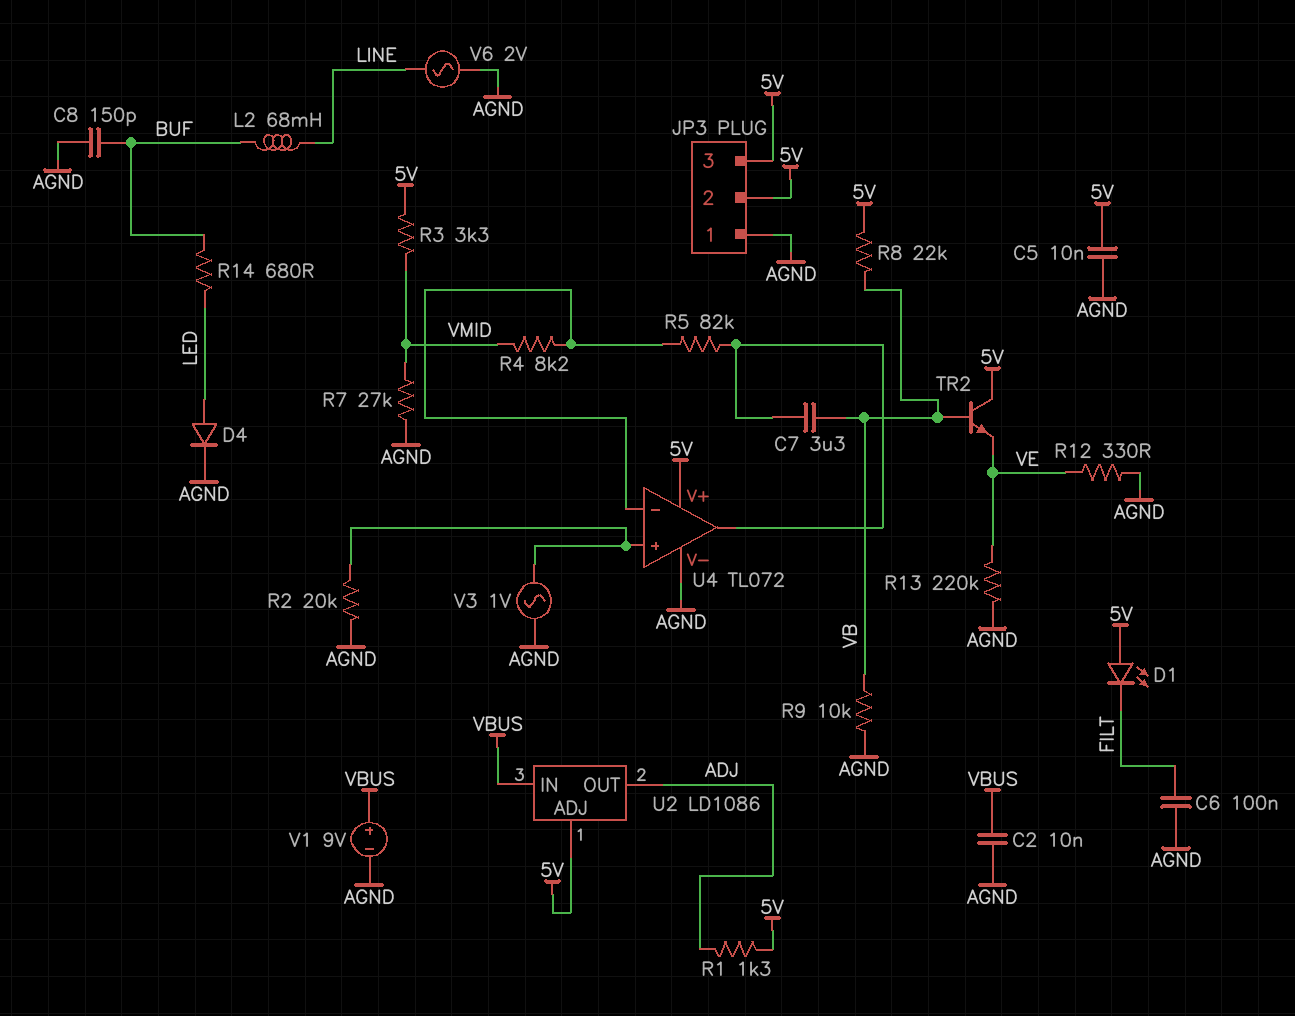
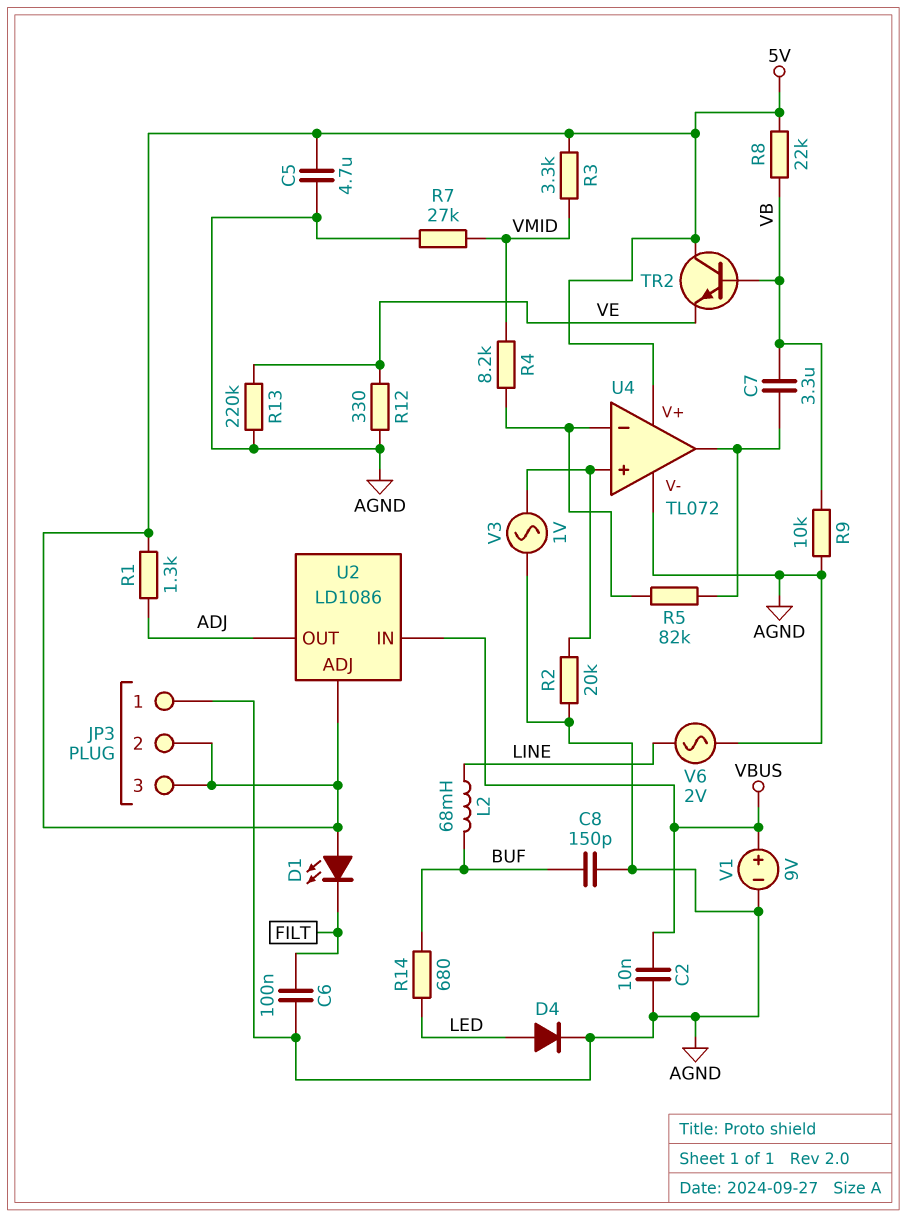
C5: 10nF (5V, AGND) -> 4.7uF (5V, AGND)

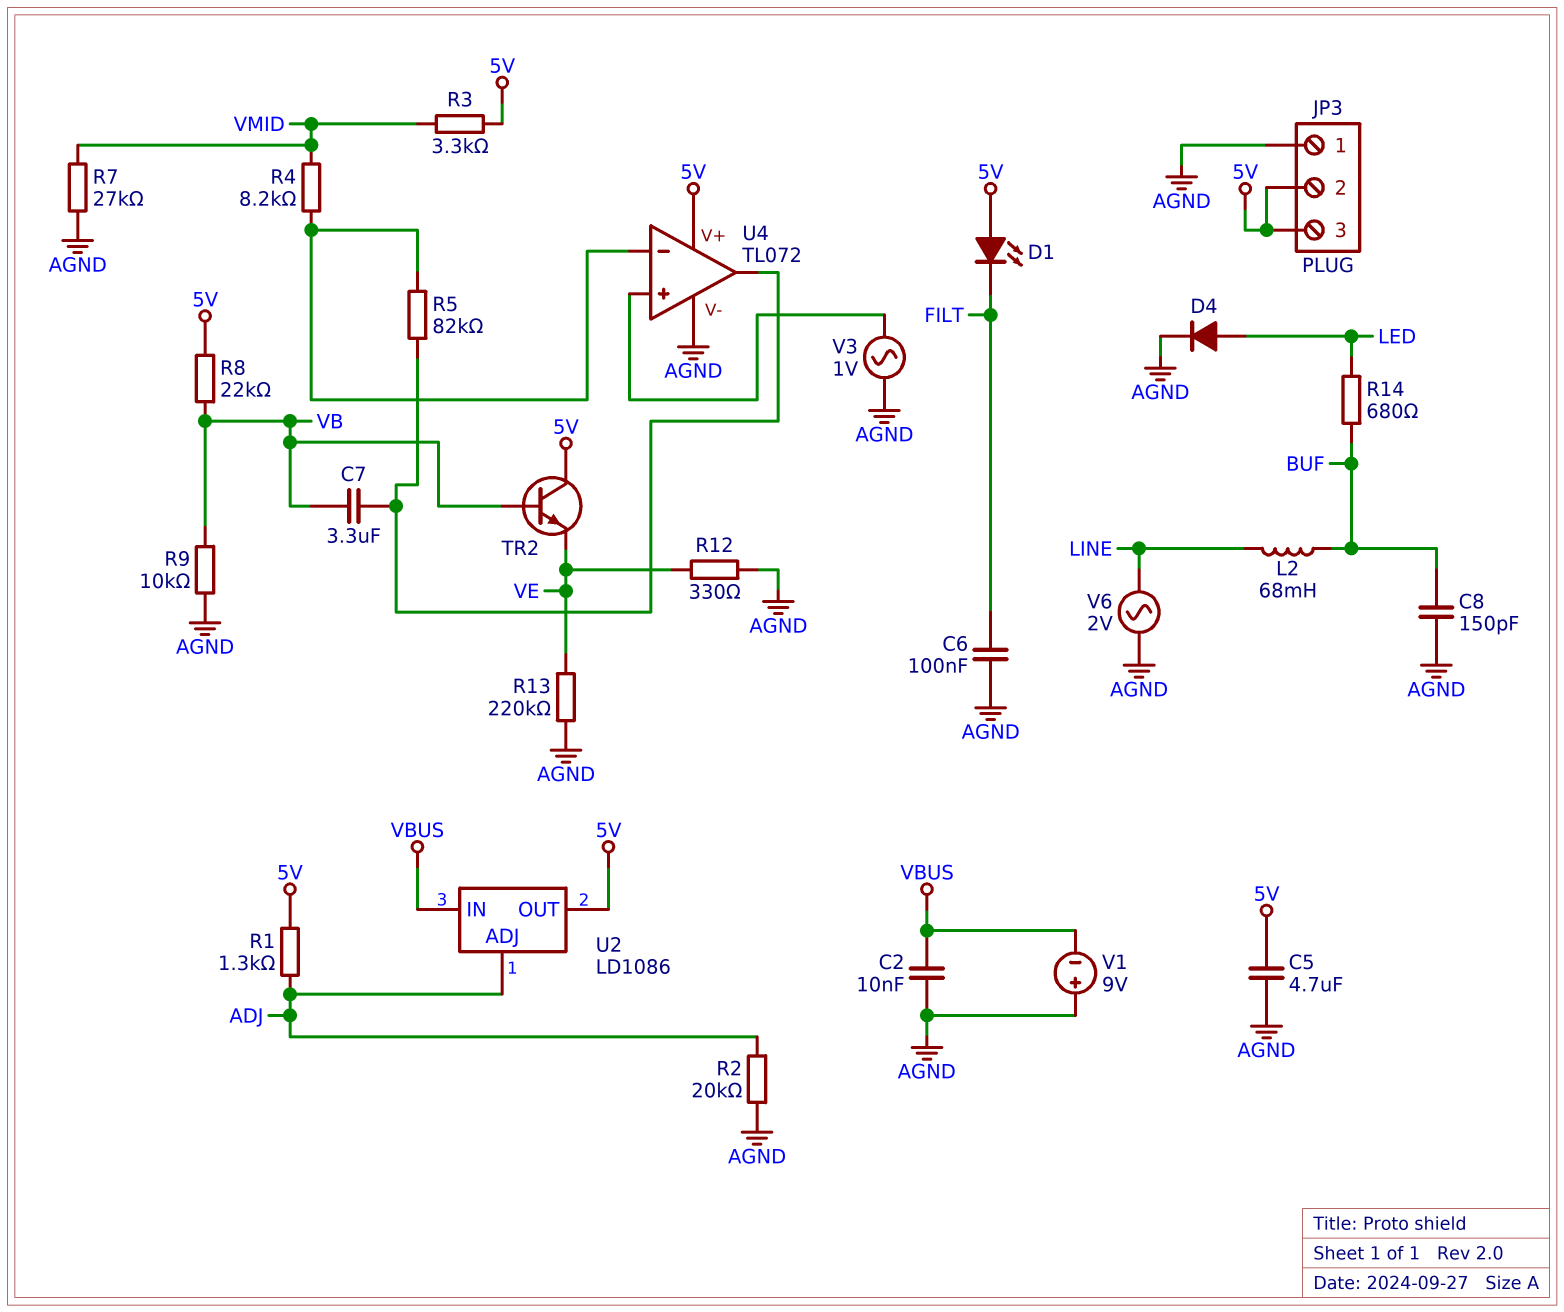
R2: 20k (AGND, U4/in+) -> 20k (ADJ, AGND)
U2 pin ADJ: 5V -> ADJ
U2 pin OUT: ADJ -> 5V
V1: 9V (plus VBUS, minus AGND) -> 9V (plus AGND, minus VBUS)

